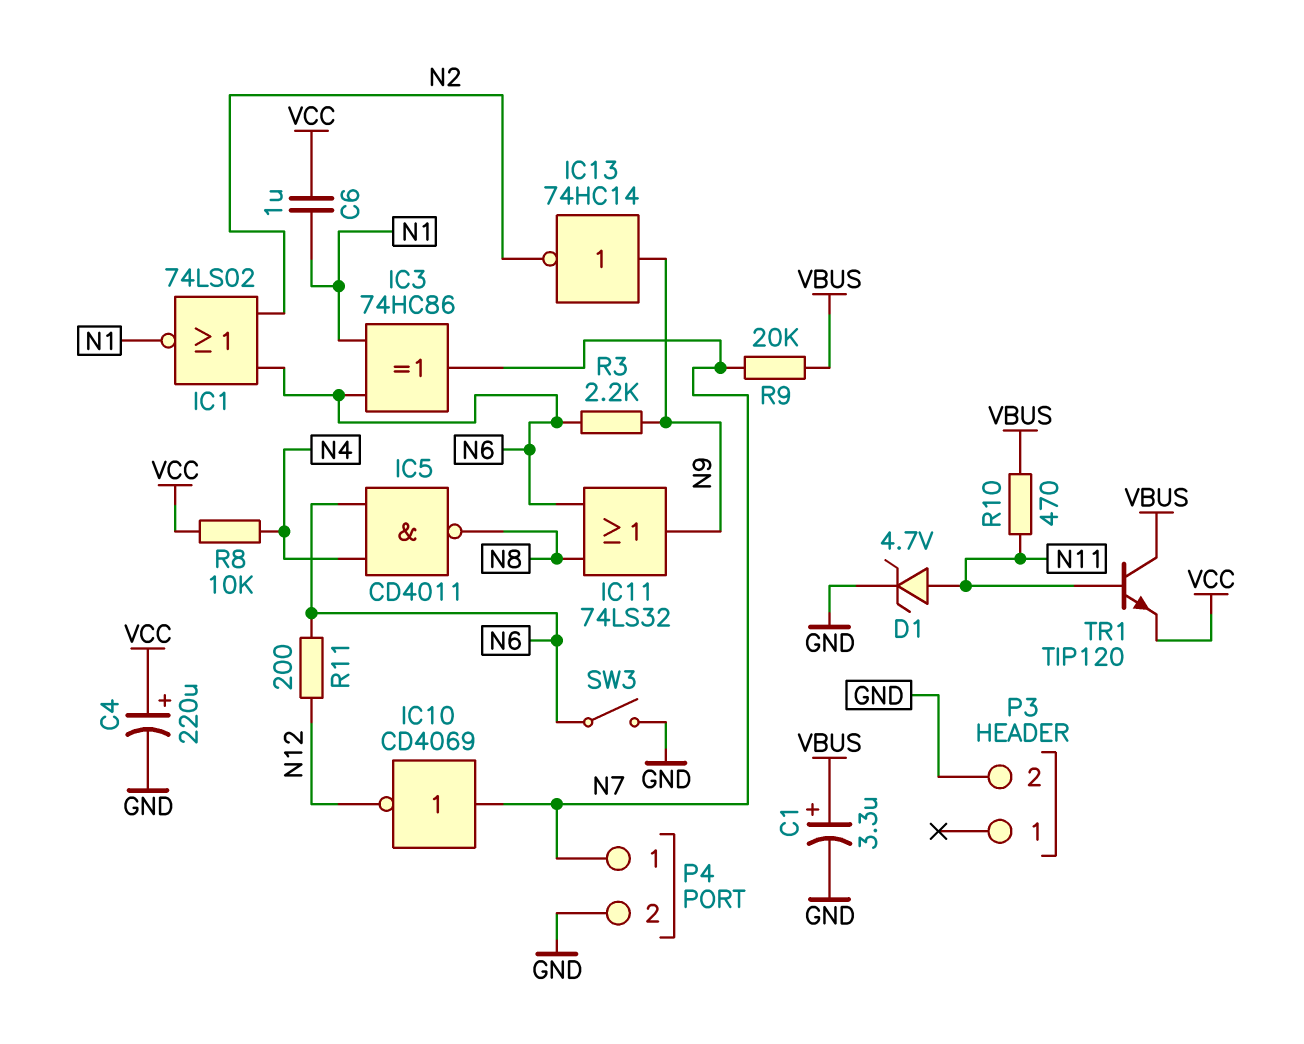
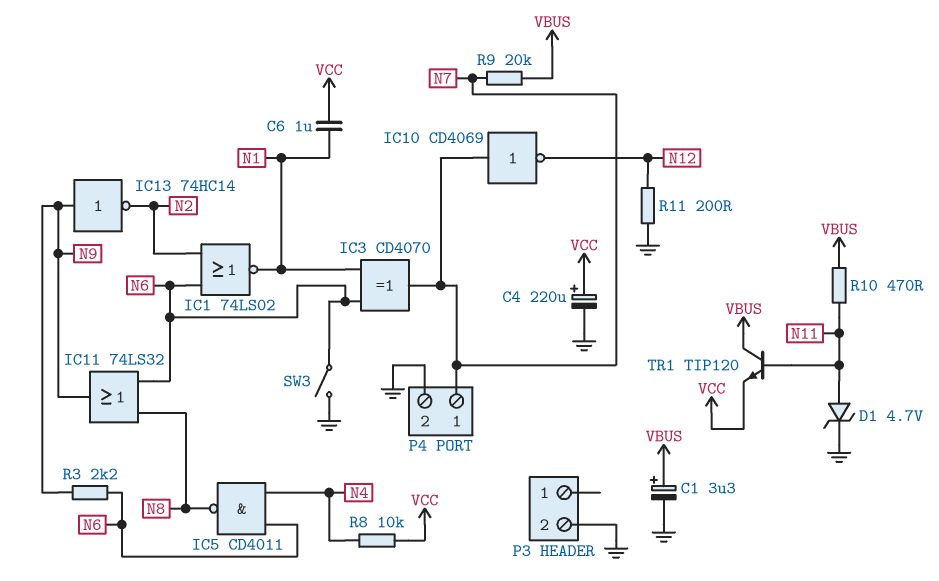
IC3: XOR 74HC86 (in N1, in N6, out N7) -> XOR CD4070 (in N1, in N6, out N7)
R11: 200 (N6, N12) -> 200 (GND, N12)

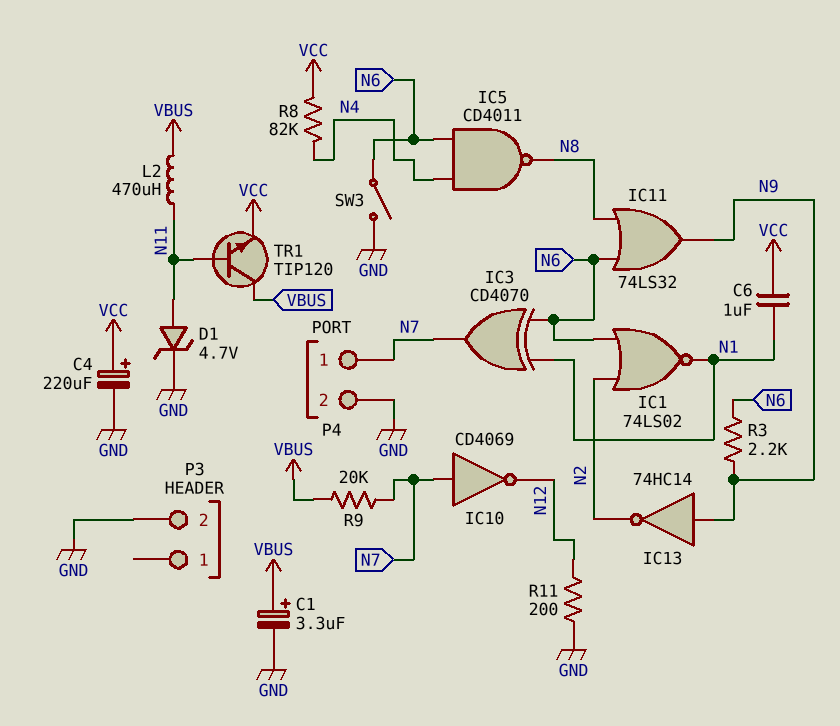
L2: none -> 470uH (N11, VBUS)
R8: 10k (N4, VCC) -> 82k (N4, VCC)
R10: 470 (N11, VBUS) -> none

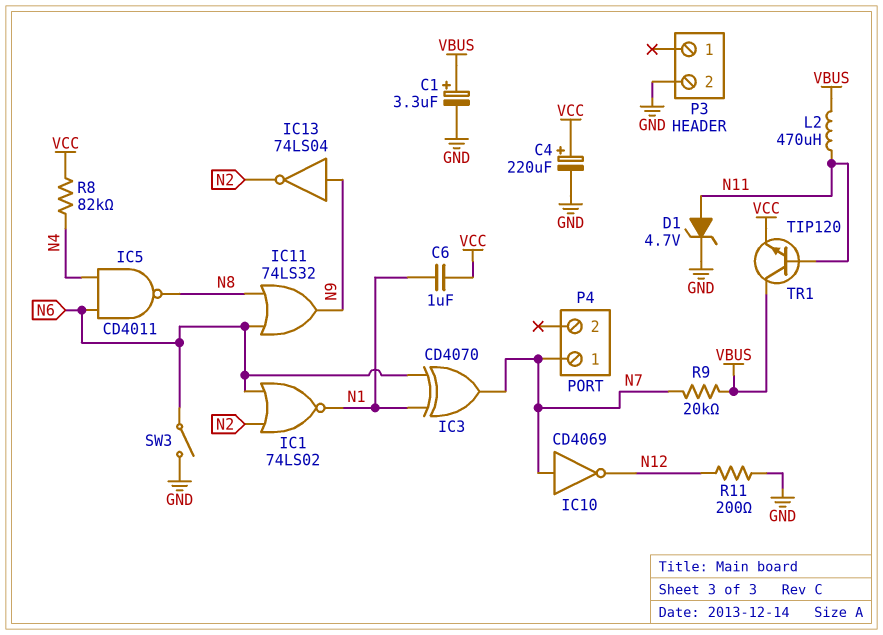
IC13: NOT 74HC14 (in N9, out N2) -> NOT 74LS04 (in N9, out N2)
P4 pin 2: GND -> none
R3: 2.2k (N6, N9) -> none

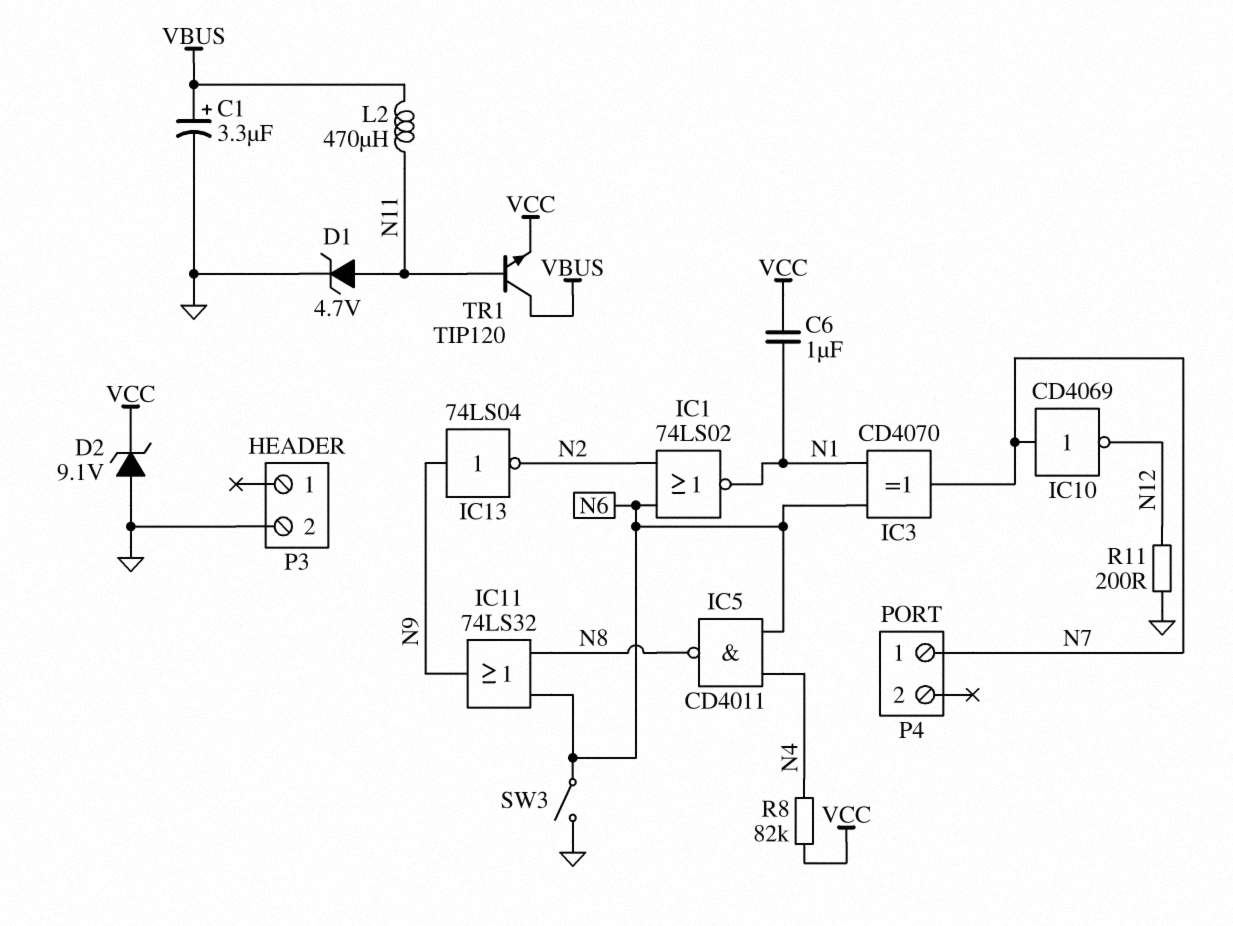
C4: 220uF (plus VCC, minus GND) -> none
D2: none -> zener 9.1V (A GND, K VCC)
R9: 20k (N7, VBUS) -> none

